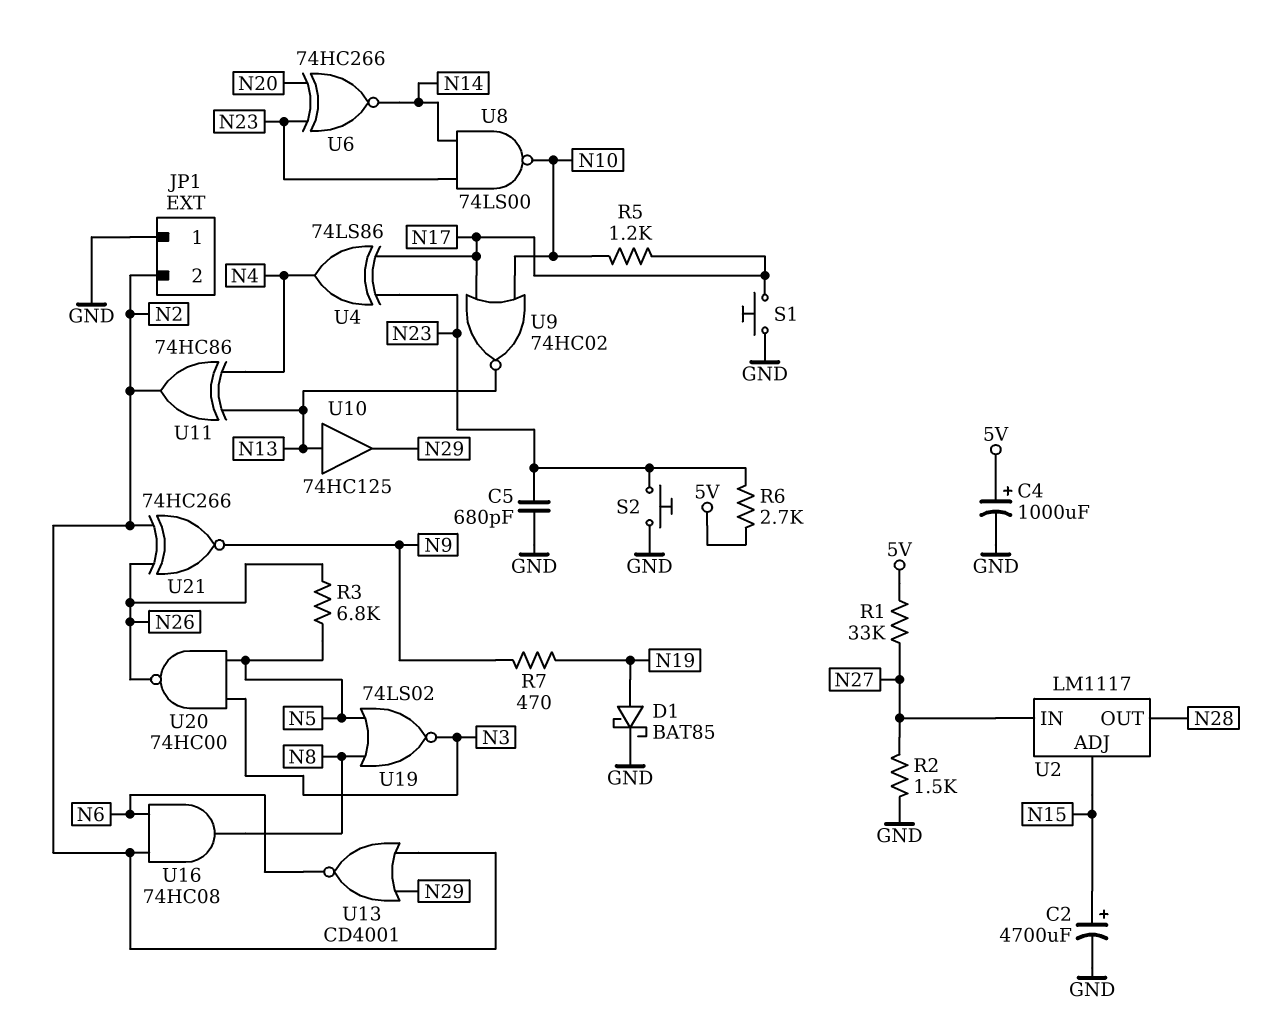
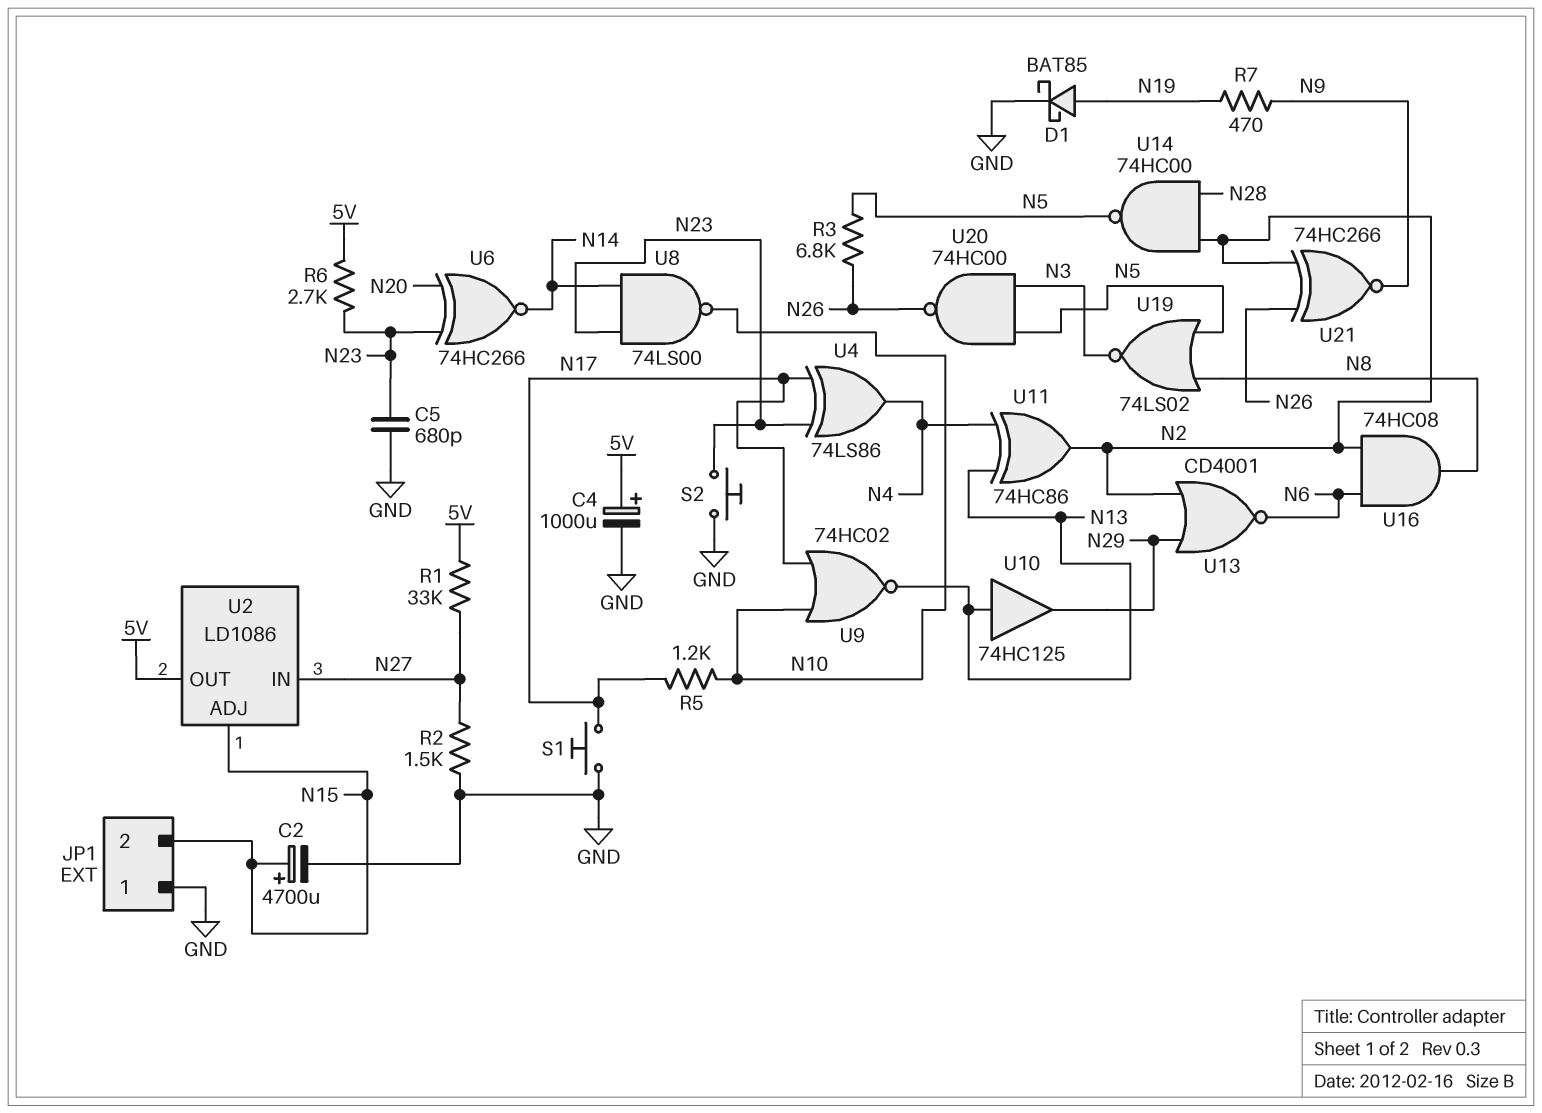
JP1 pin 2: N2 -> N15
U2: LM1117 -> LD1086
U2 pin OUT: N28 -> 5V
U14: none -> NAND 74HC00 (in N2, in N28, out N5)

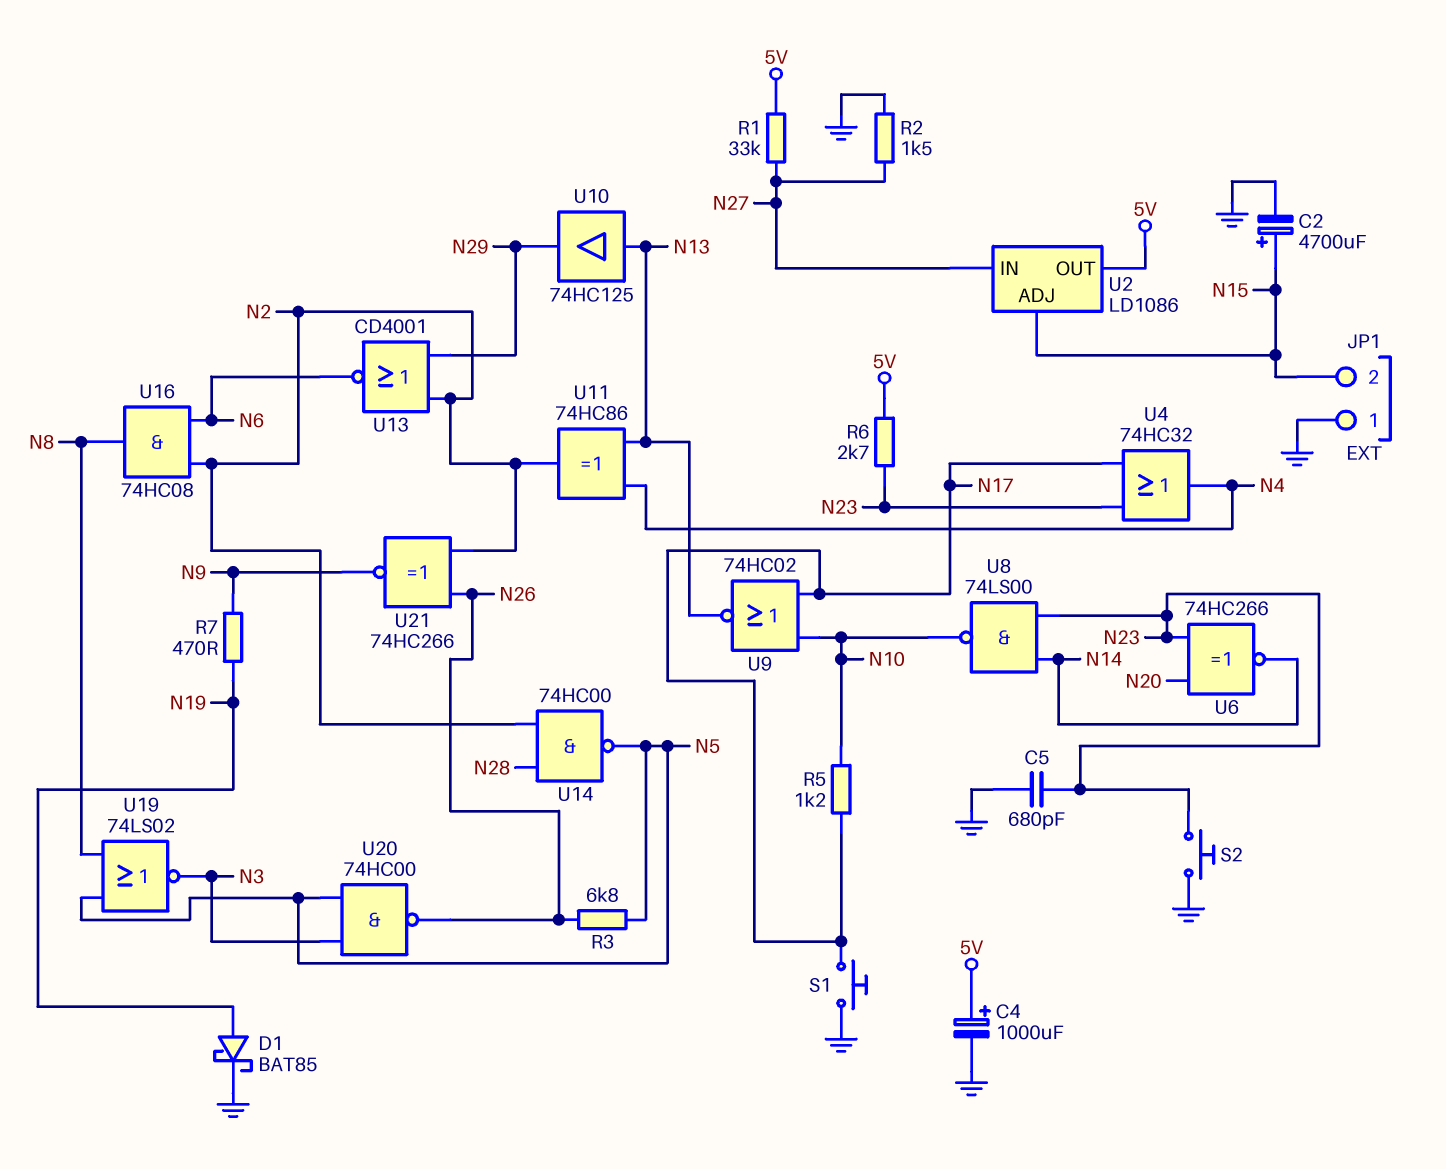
U4: XOR 74LS86 (in N17, in N23, out N4) -> OR 74HC32 (in N17, in N23, out N4)

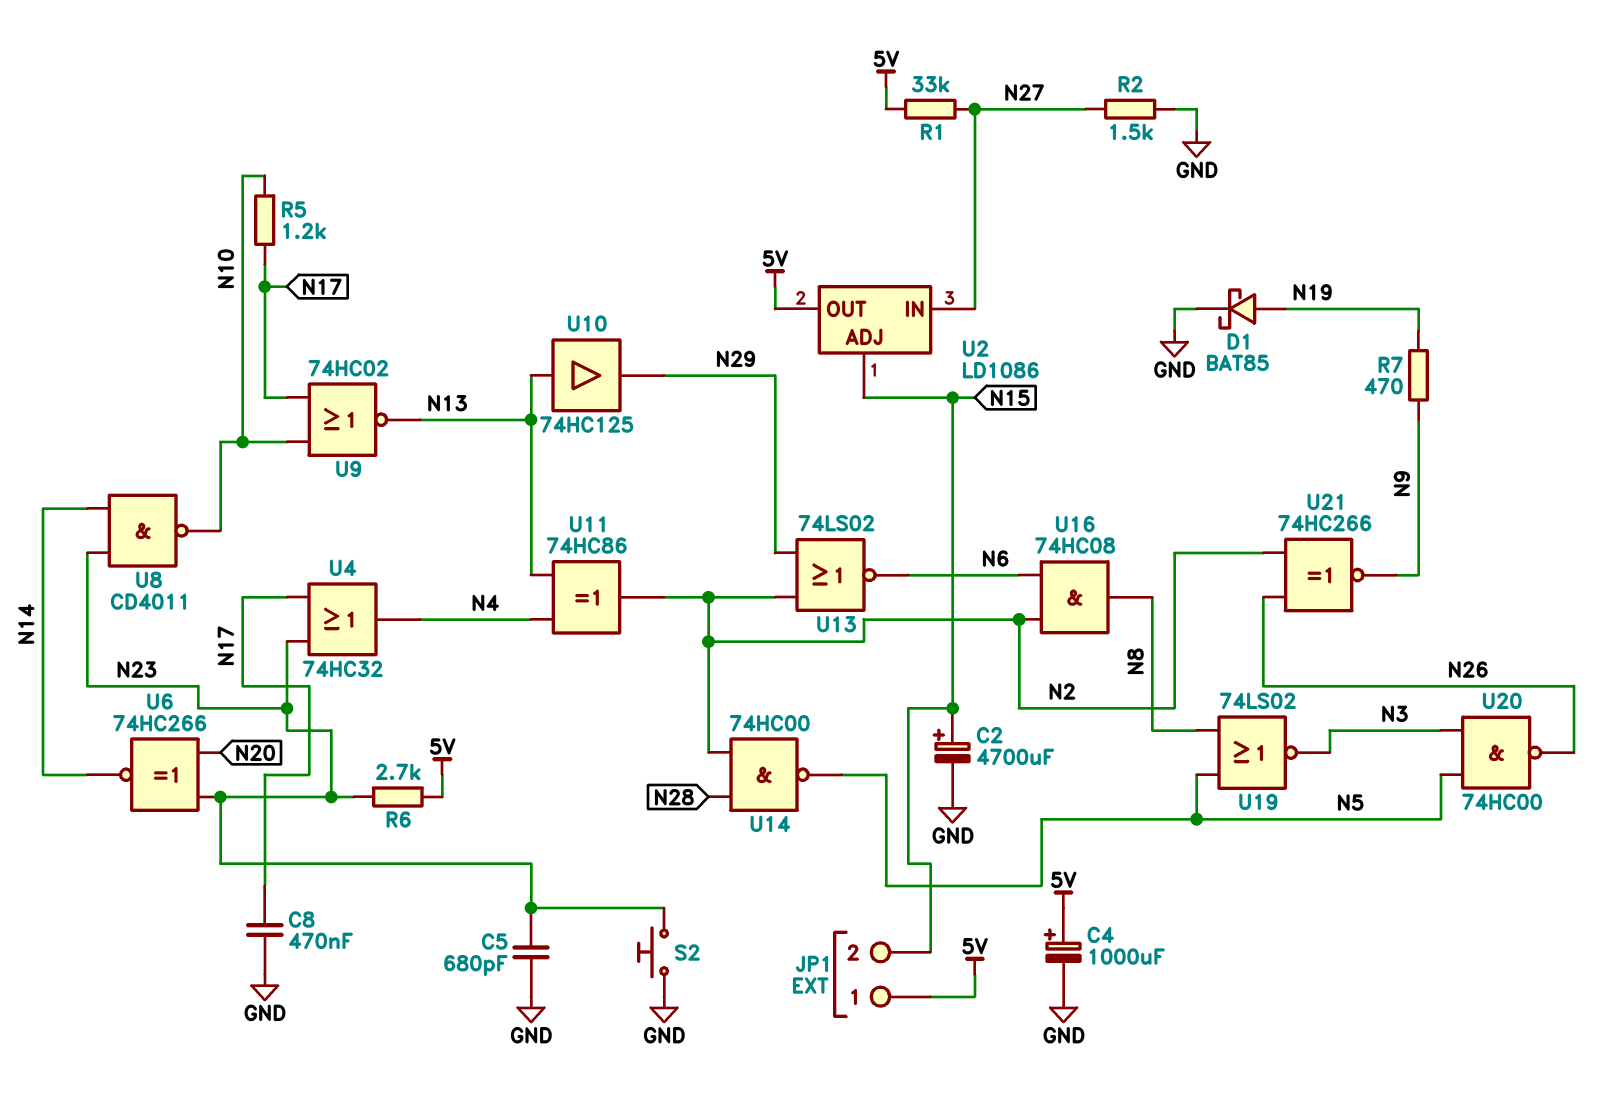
C8: none -> 470nF (GND, N17)
JP1 pin 1: GND -> 5V
R3: 6.8k (N5, N26) -> none
S1: button (GND, N17) -> none
U8: NAND 74LS00 (in N14, in N23, out N10) -> NAND CD4011 (in N14, in N23, out N10)
U13: NOR CD4001 (in N2, in N29, out N6) -> NOR 74LS02 (in N2, in N29, out N6)

